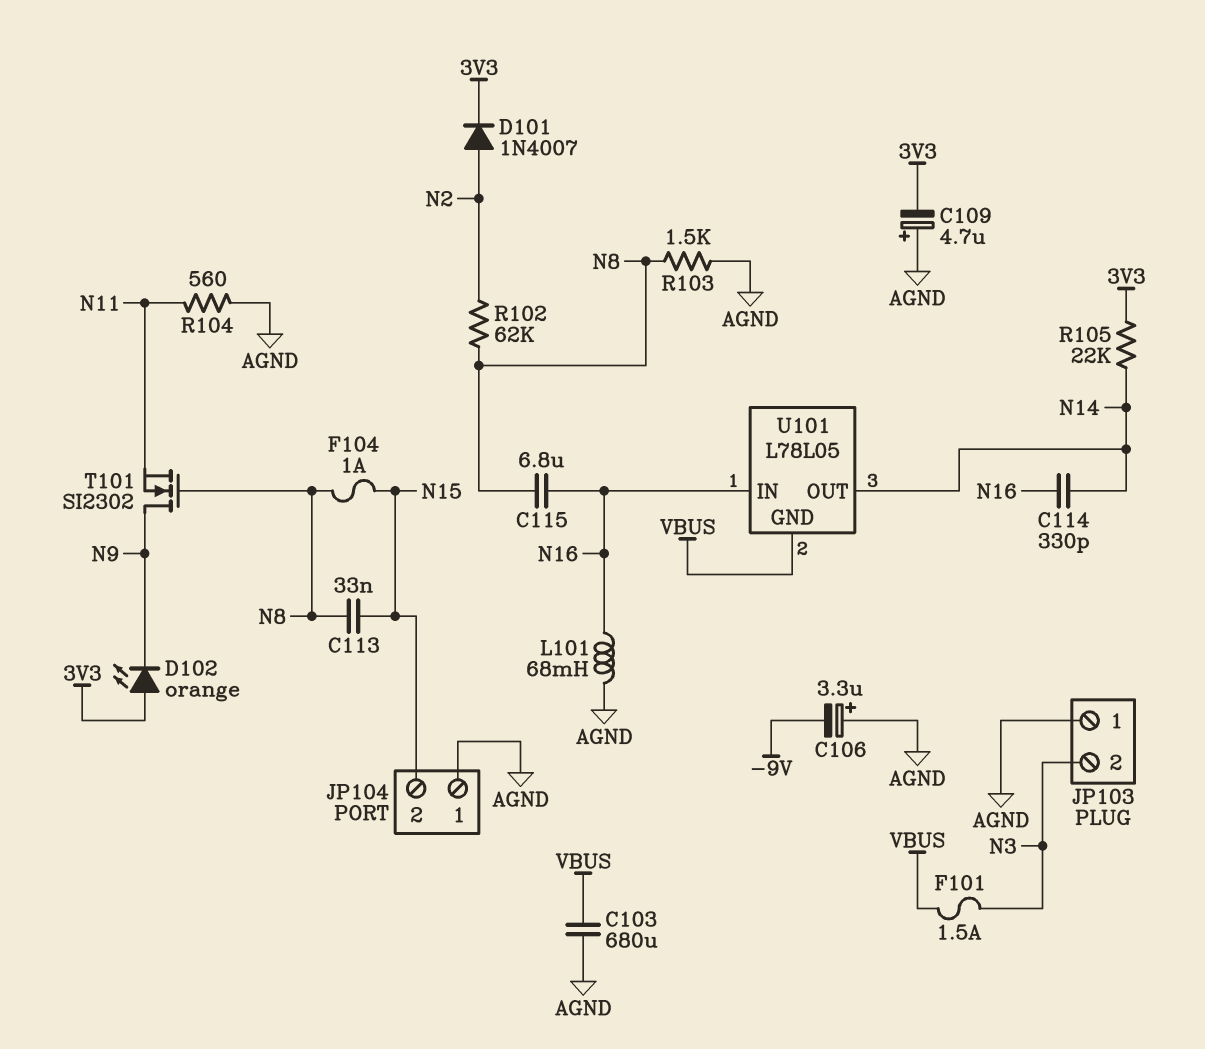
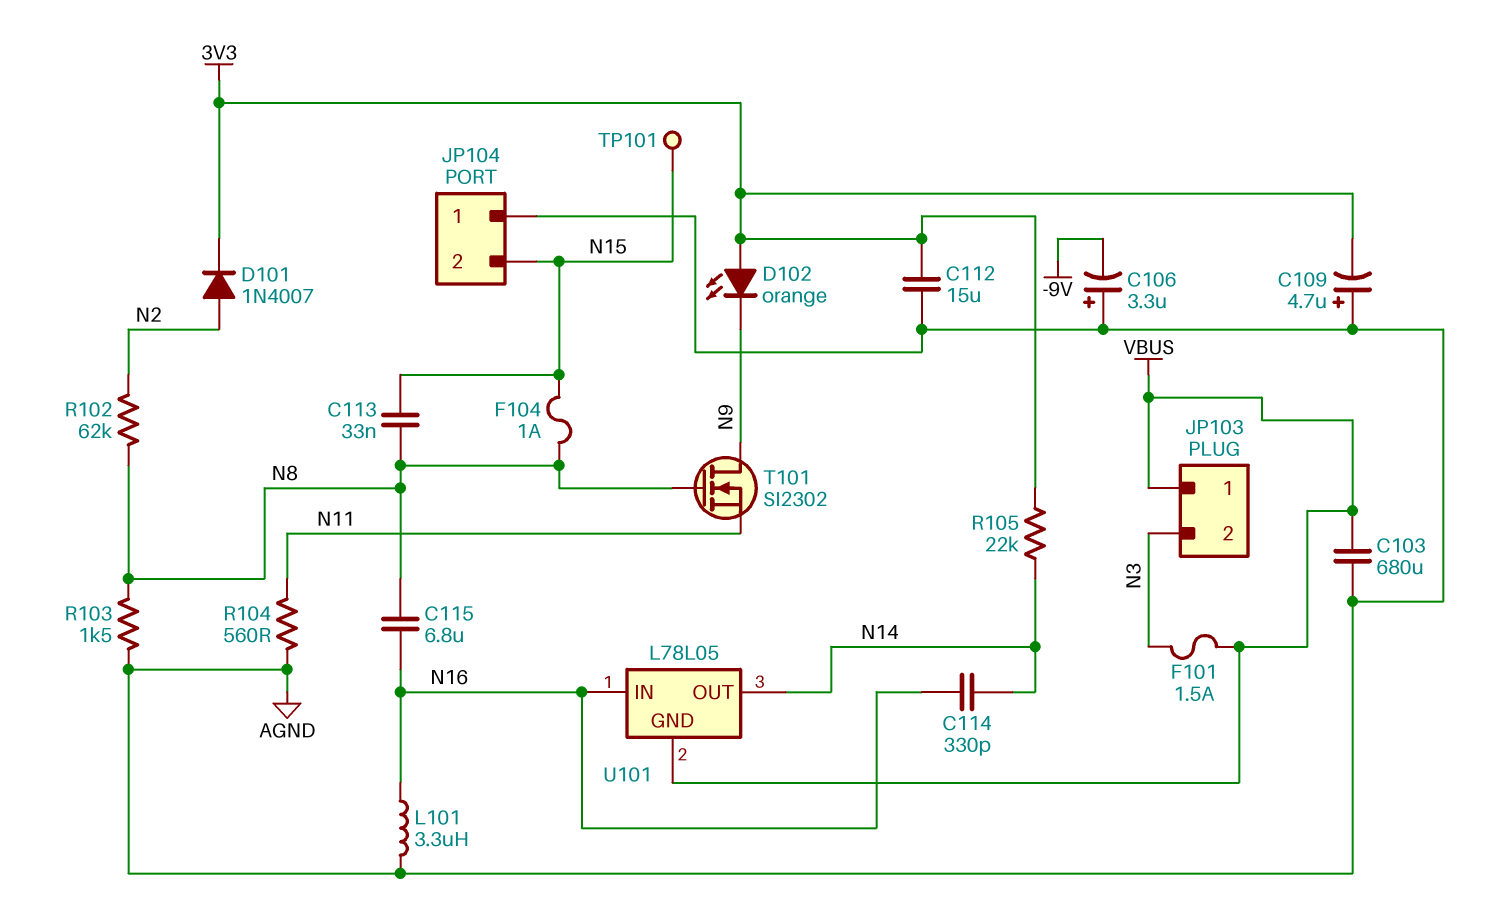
C112: none -> 15uF (3V3, AGND)
JP103 pin 1: AGND -> VBUS
L101: 68mH (AGND, N16) -> 3.3uH (AGND, N16)
TP101: none -> test point (N15)

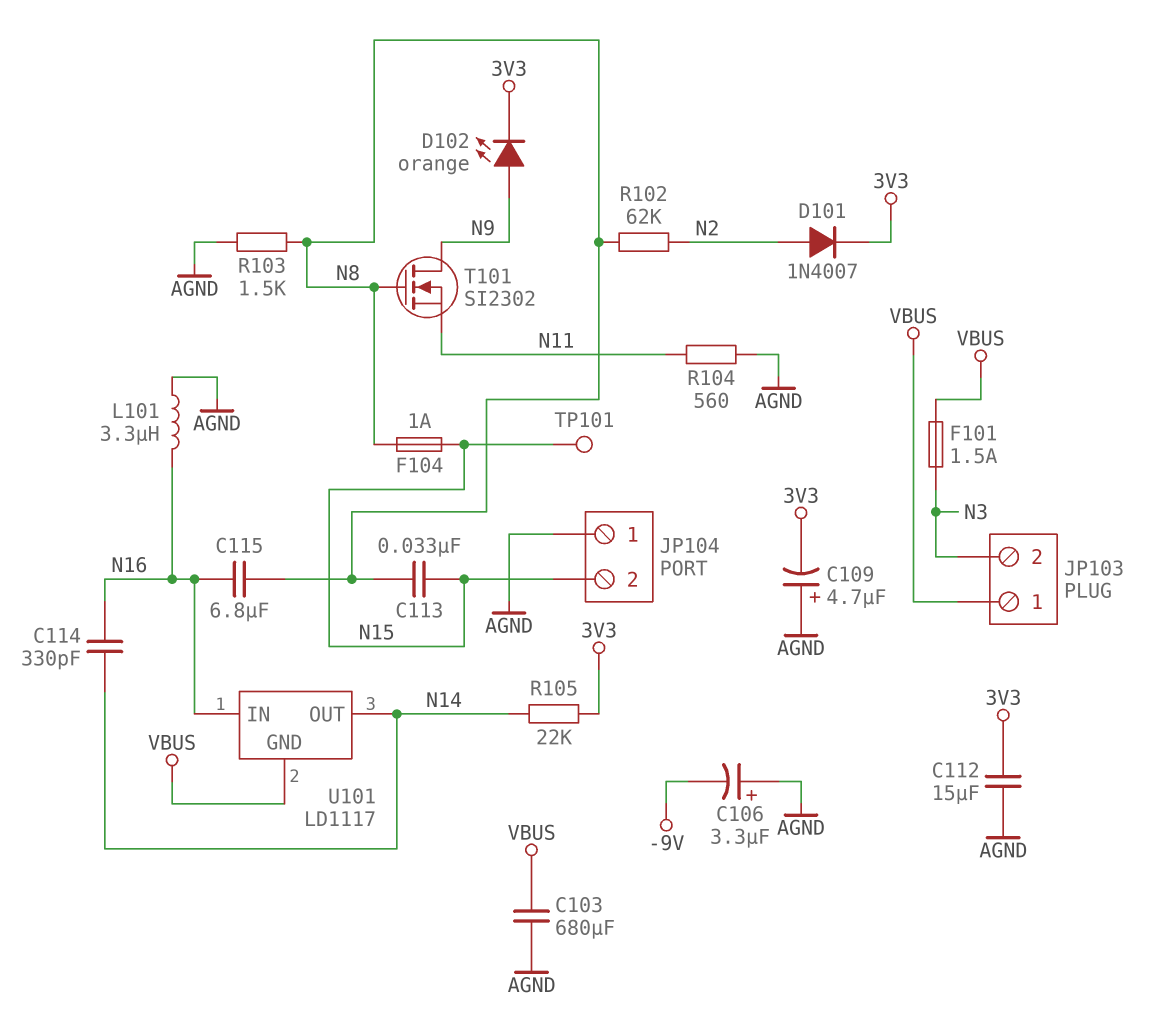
D102: LED orange (A 3V3, K N9) -> LED orange (A N9, K 3V3)
U101: L78L05 -> LD1117

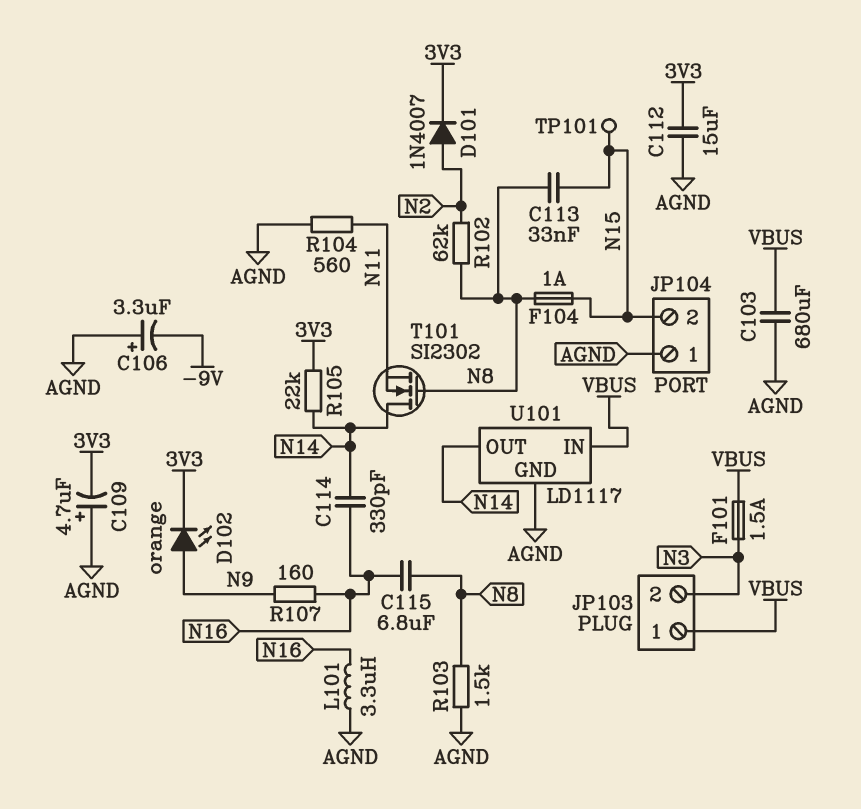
R107: none -> 160 (N9, N16)
T101: NMOS SI2302 (G N8, D N9, S N11) -> NMOS SI2302 (G N8, D N14, S N11)
U101 pin GND: VBUS -> AGND
U101 pin IN: N16 -> VBUS

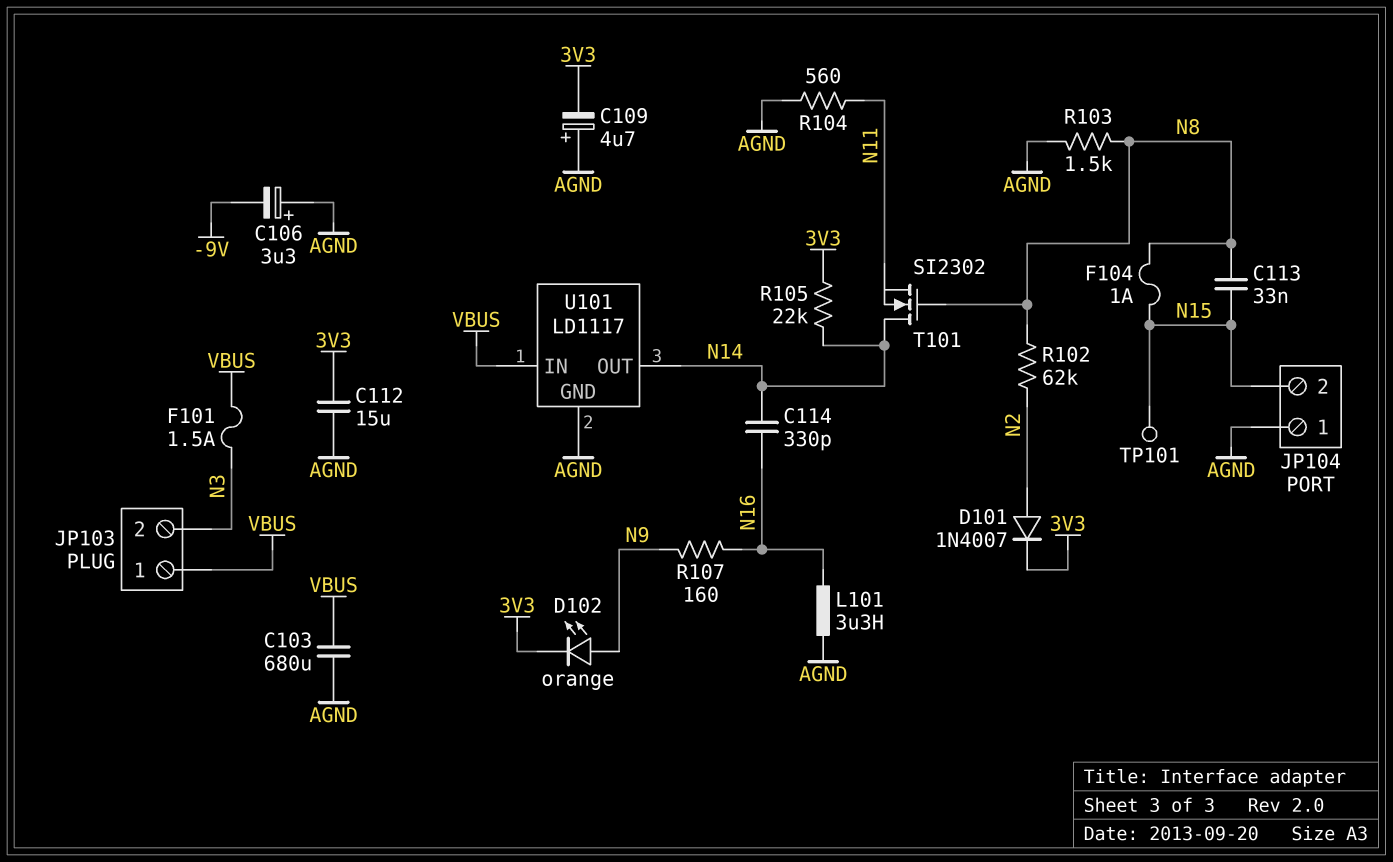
C115: 6.8uF (N8, N16) -> none

